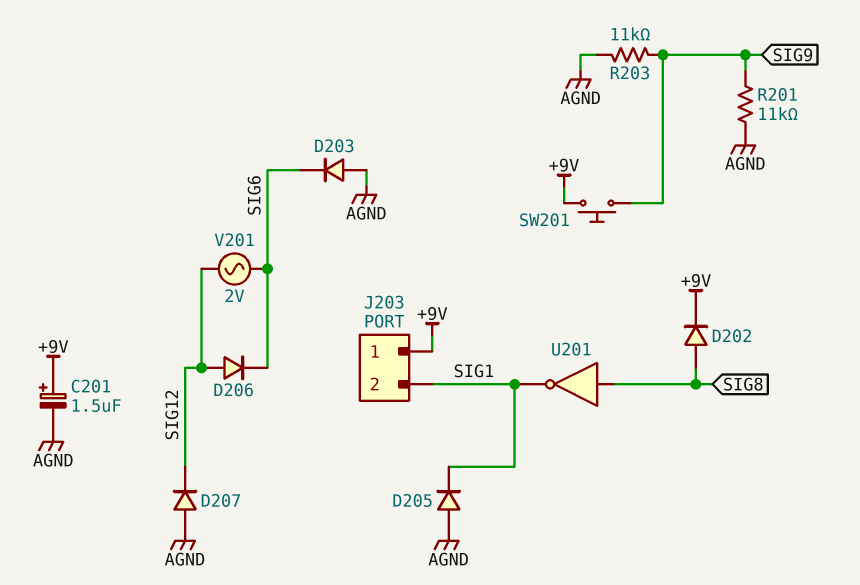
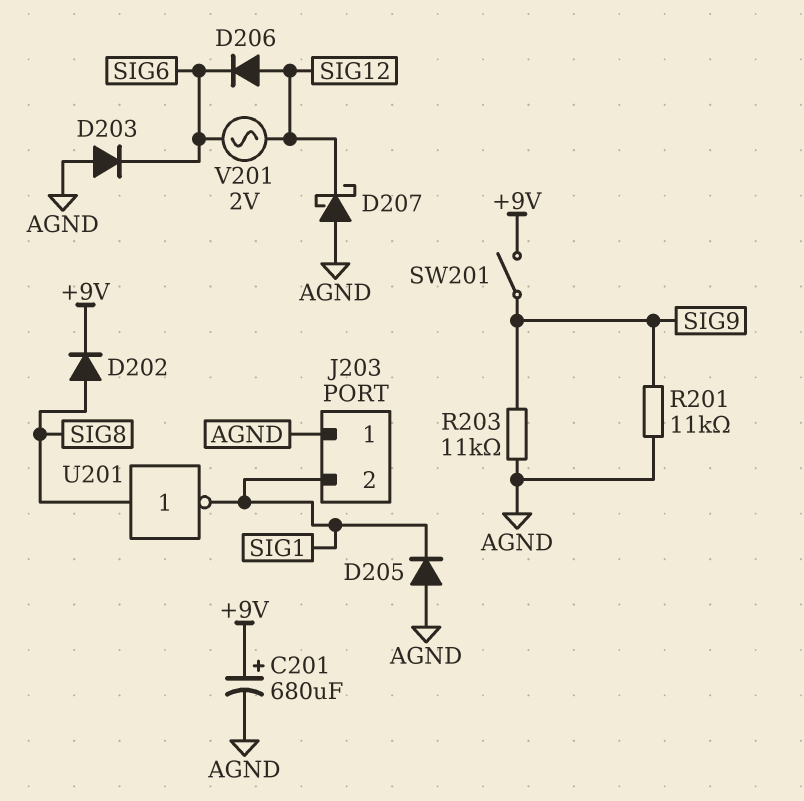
C201: 1.5uF (plus +9V, minus AGND) -> 680uF (plus +9V, minus AGND)
D207: diode (A AGND, K SIG12) -> schottky (A AGND, K SIG12)
J203 pin 1: +9V -> AGND
SW201: button (+9V, SIG9) -> switch (+9V, SIG9)

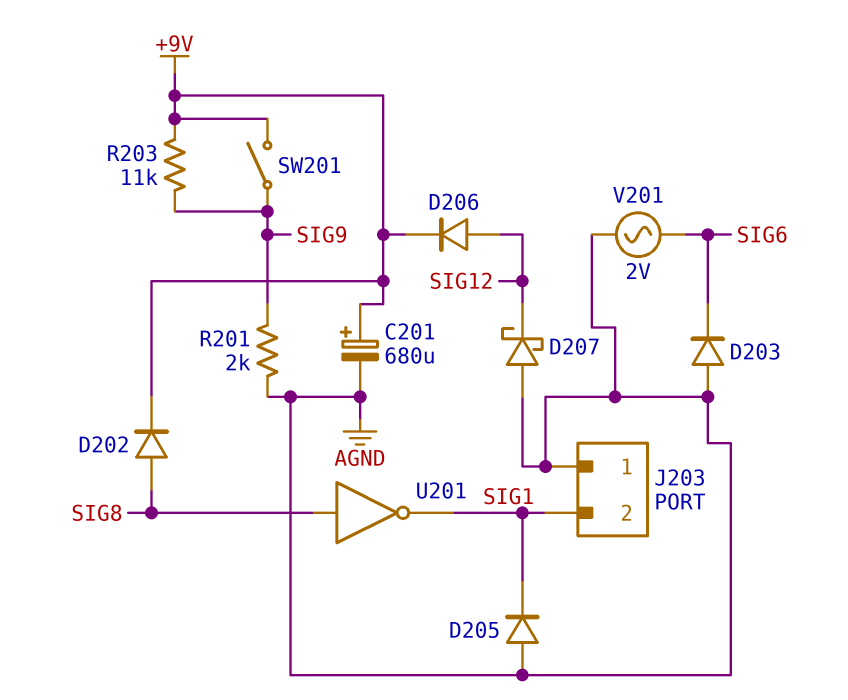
D206: diode (A SIG12, K SIG6) -> diode (A SIG12, K +9V)
R201: 11k (AGND, SIG9) -> 2k (AGND, SIG9)
R203: 11k (AGND, SIG9) -> 11k (+9V, SIG9)
V201: AC 2V (SIG6, SIG12) -> AC 2V (AGND, SIG6)

